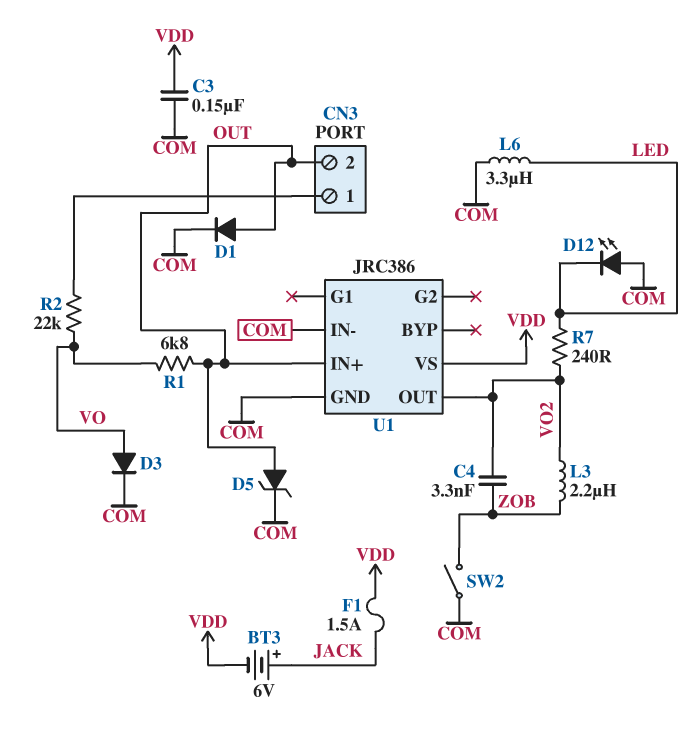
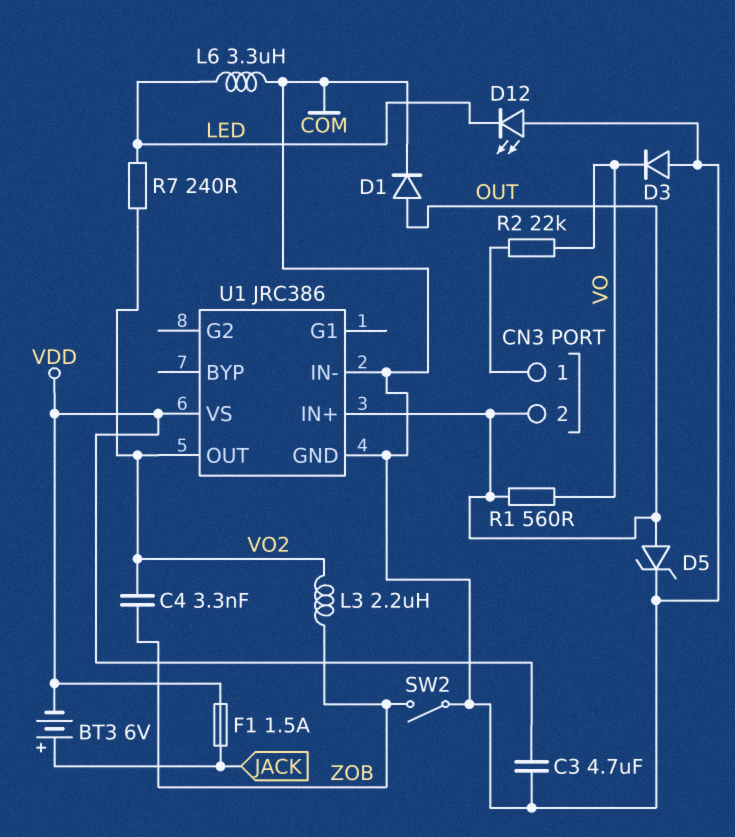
C3: 150nF (COM, VDD) -> 4.7uF (COM, VDD)
D3: diode (A VO, K COM) -> diode (A COM, K VO)
R1: 6.8k (OUT, VO) -> 560 (OUT, VO)

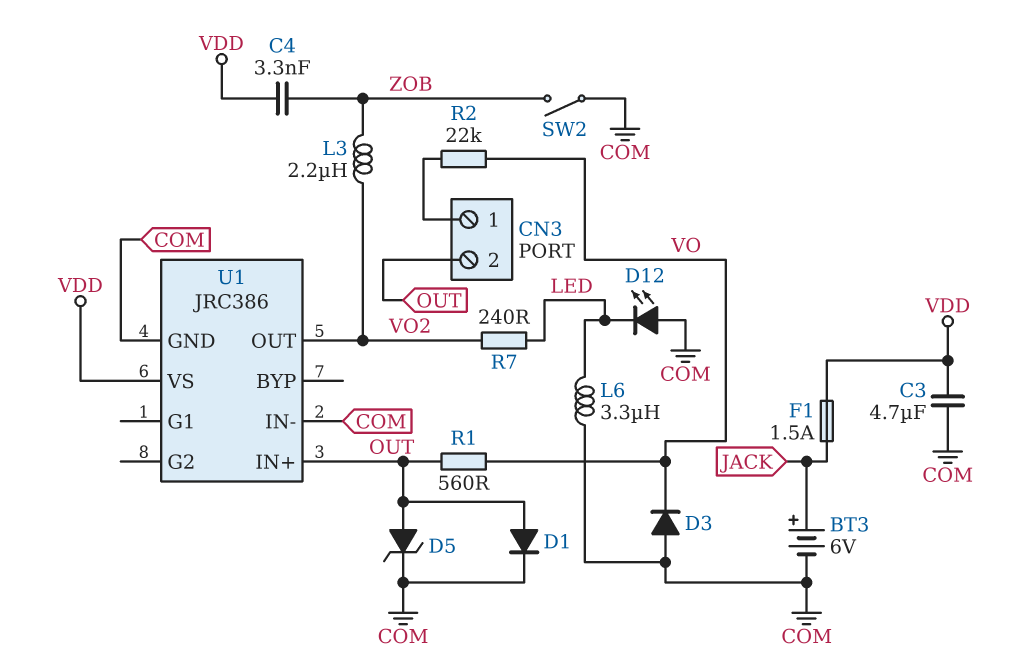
BT3: 6V (plus JACK, minus VDD) -> 6V (plus JACK, minus COM)
C4: 3.3nF (VO2, ZOB) -> 3.3nF (VDD, ZOB)

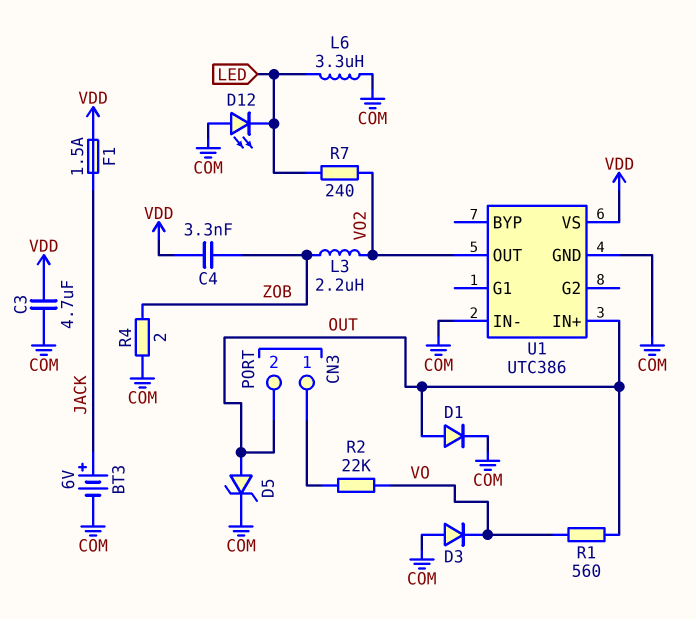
R4: none -> 2 (COM, ZOB)
SW2: switch (COM, ZOB) -> none
U1: JRC386 -> UTC386

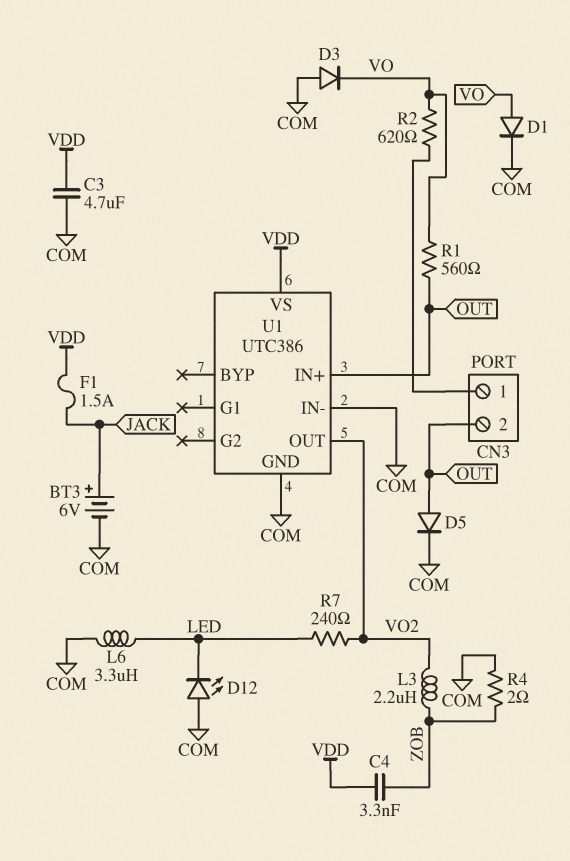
D1: diode (A OUT, K COM) -> diode (A VO, K COM)
D5: zener (A OUT, K COM) -> diode (A OUT, K COM)
R2: 22k (CN3/1, VO) -> 620 (CN3/1, VO)

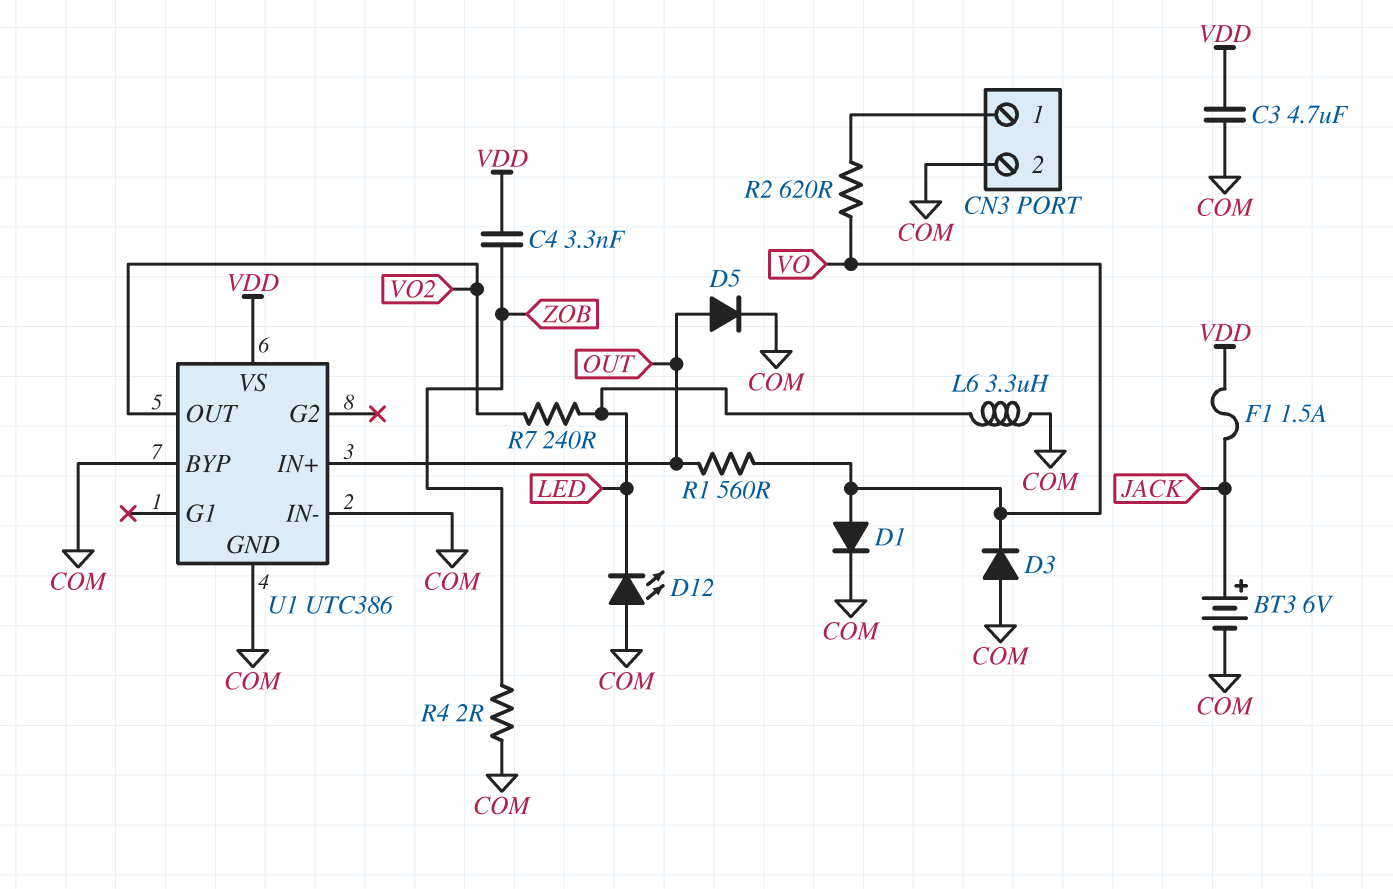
CN3 pin 2: OUT -> COM
L3: 2.2uH (VO2, ZOB) -> none
U1 pin BYP: none -> COM

